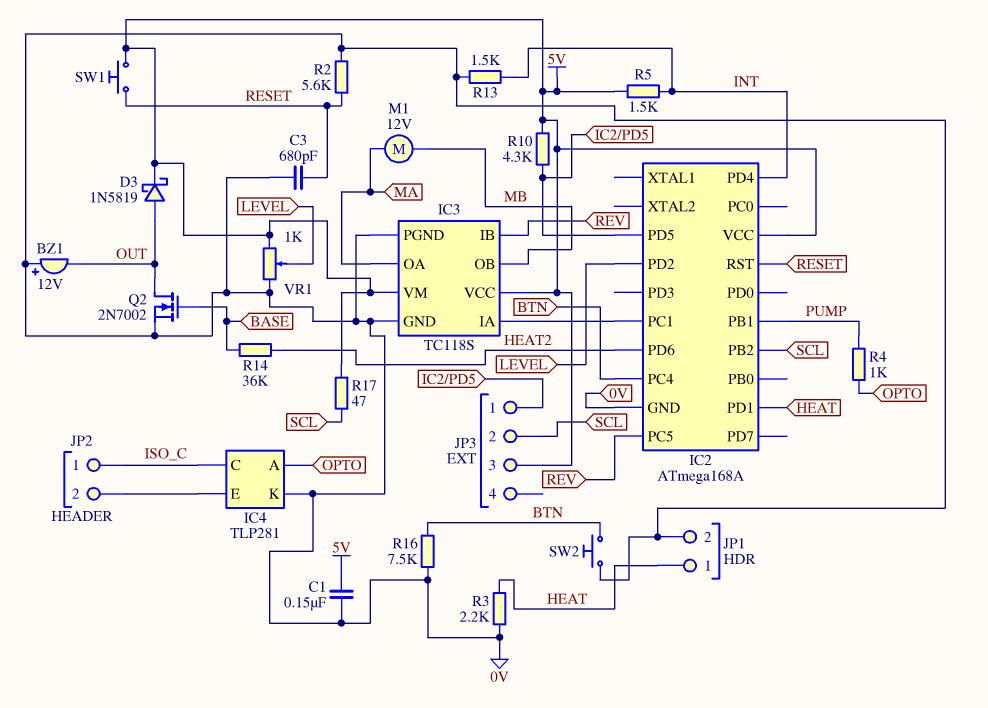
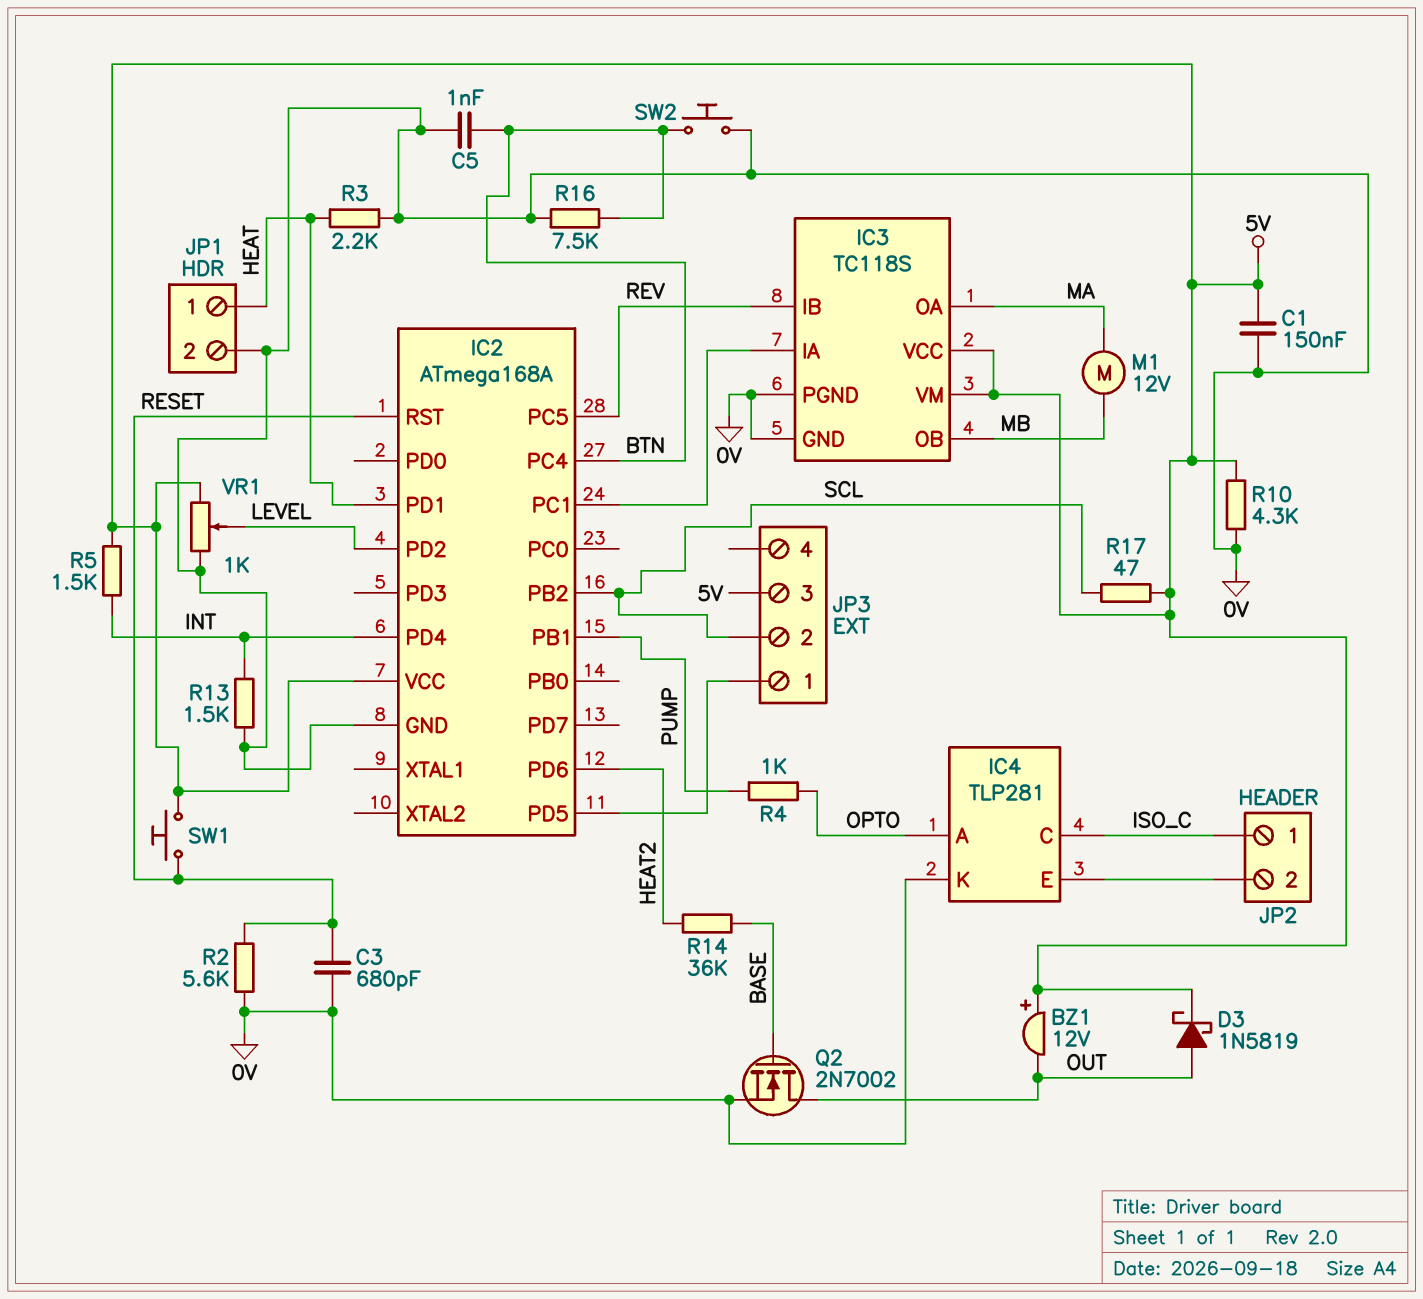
BZ1: buzzer 12V (plus 0V, minus OUT) -> buzzer 12V (plus 5V, minus OUT)
C5: none -> 1nF (0V, BTN)
R10: 4.3k (5V, IC2/PD5) -> 4.3k (0V, 5V)

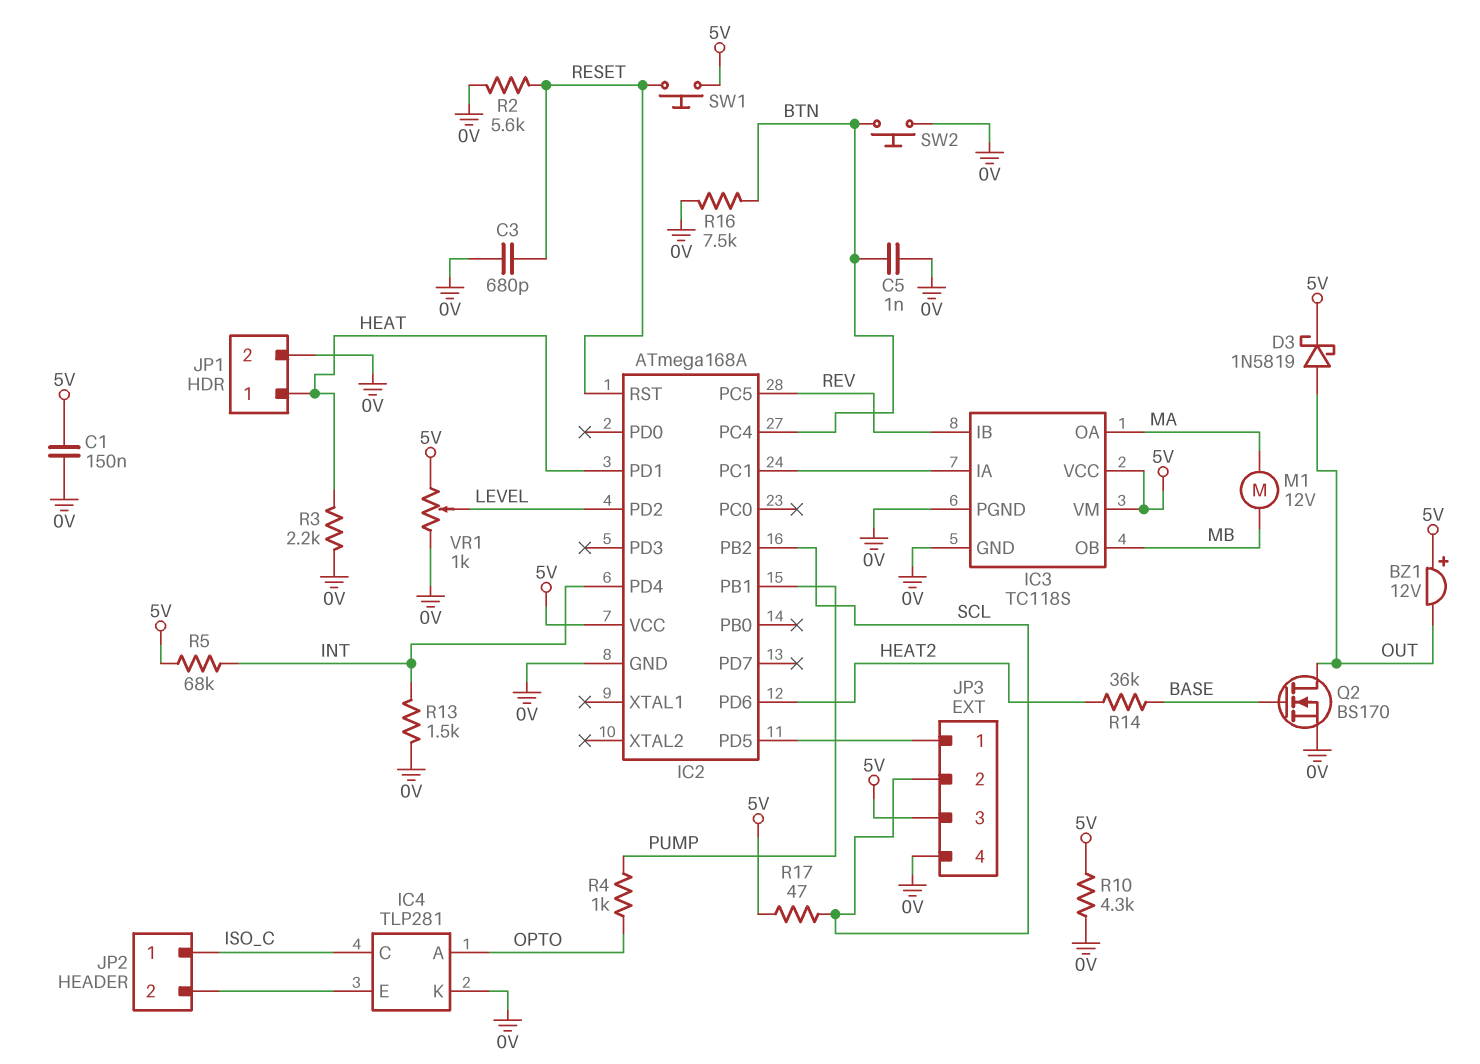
JP3 pin 4: none -> 0V
Q2: NMOS 2N7002 (G BASE, D OUT, S 0V) -> NMOS BS170 (G BASE, D OUT, S 0V)
R5: 1.5k (5V, INT) -> 68k (5V, INT)

